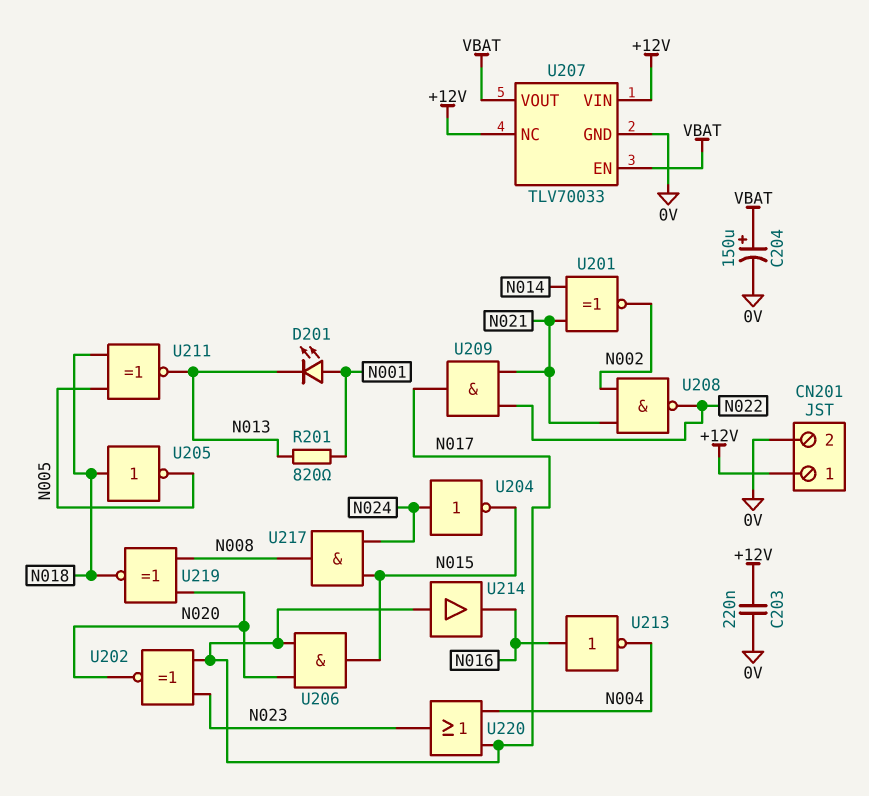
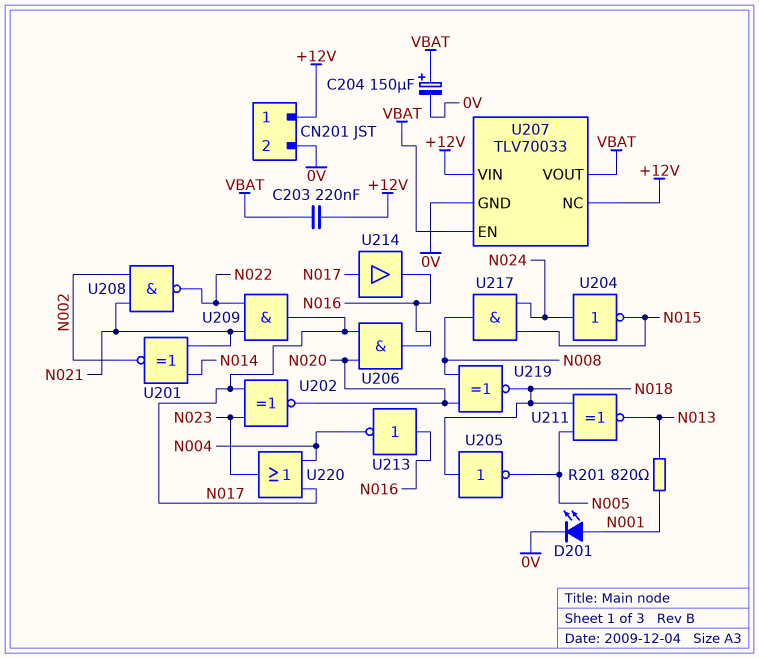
C203: 220nF (+12V, 0V) -> 220nF (+12V, VBAT)
D201: LED (A N001, K N013) -> LED (A N001, K 0V)
U206: AND (in N017, in N020, out N015) -> AND (in N017, in N020, out N016)

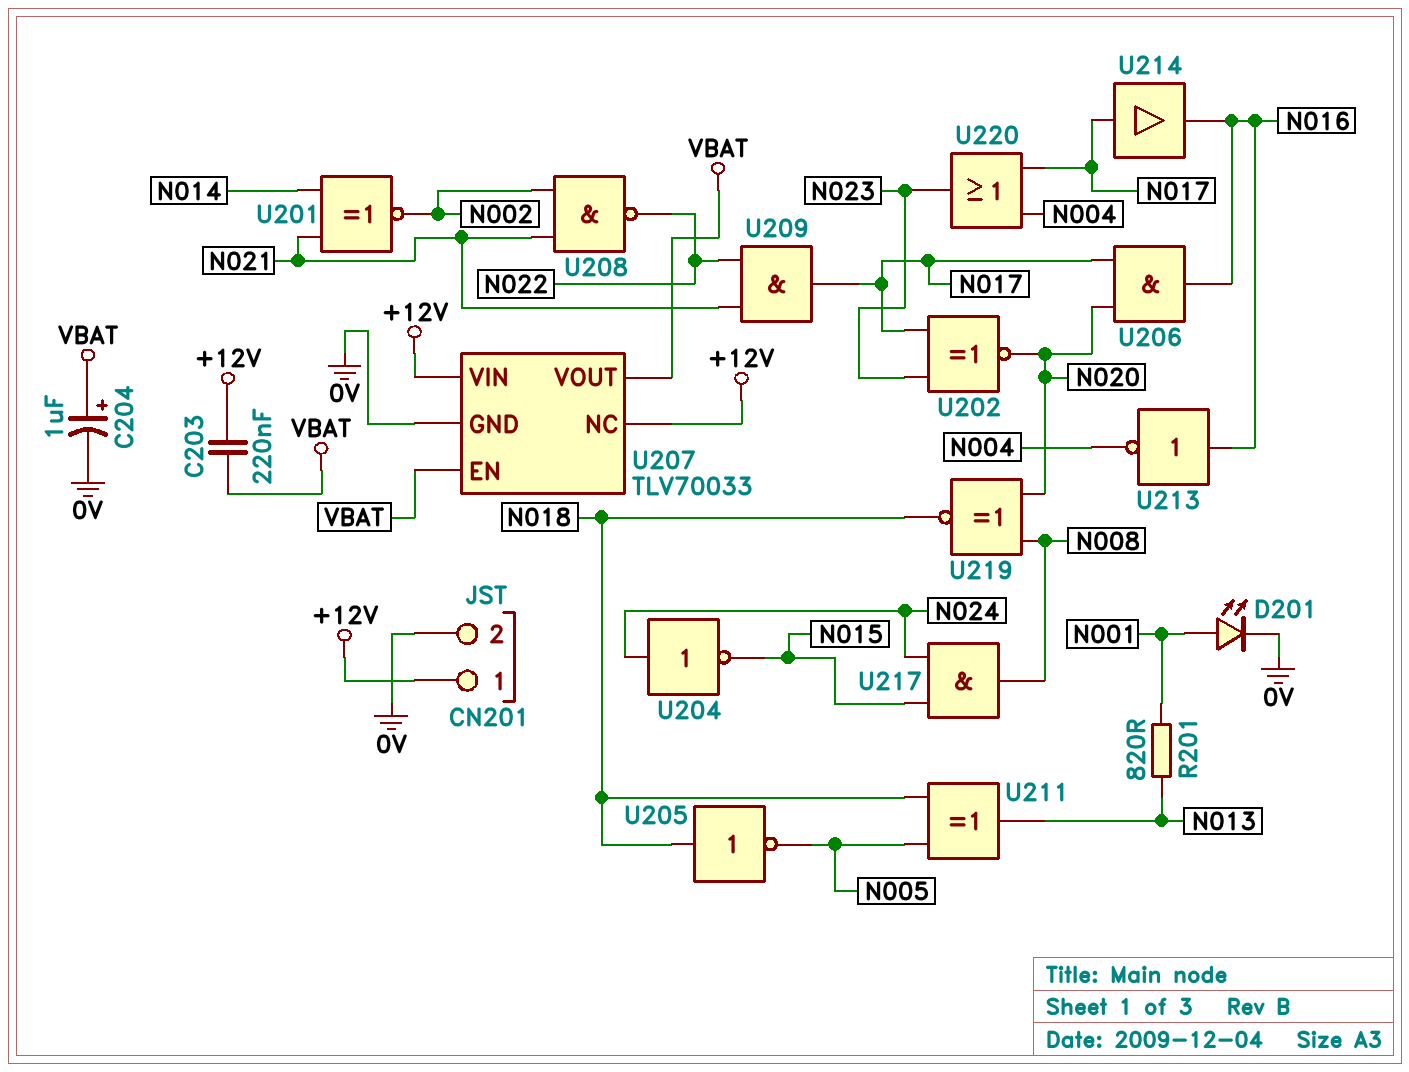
C204: 150uF (plus VBAT, minus 0V) -> 1uF (plus VBAT, minus 0V)
U211: XNOR (in N005, in N018, out N013) -> XOR (in N005, in N018, out N013)

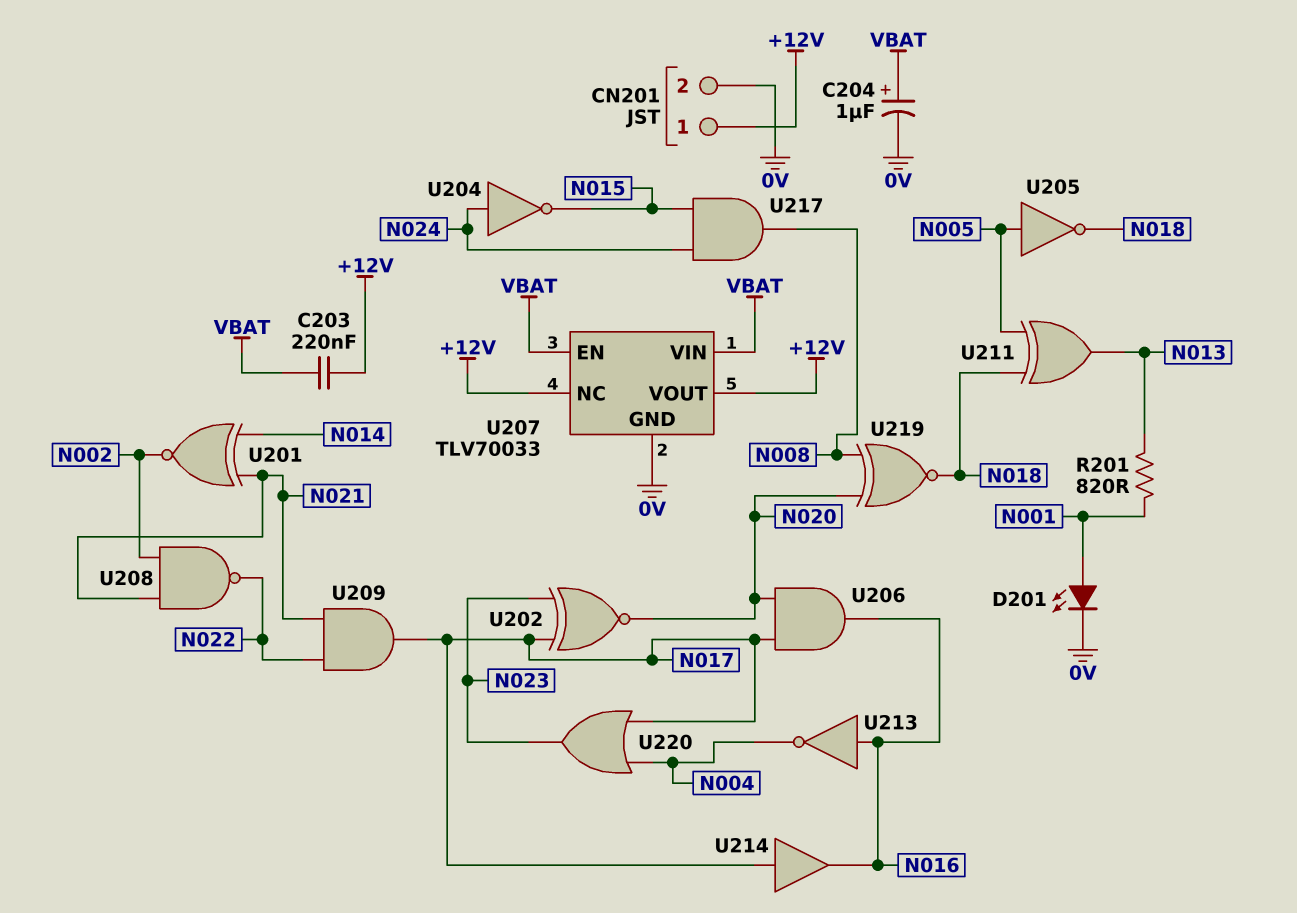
U205: NOT (in N018, out N005) -> NOT (in N005, out N018)
U207 pin VIN: +12V -> VBAT
U207 pin VOUT: VBAT -> +12V

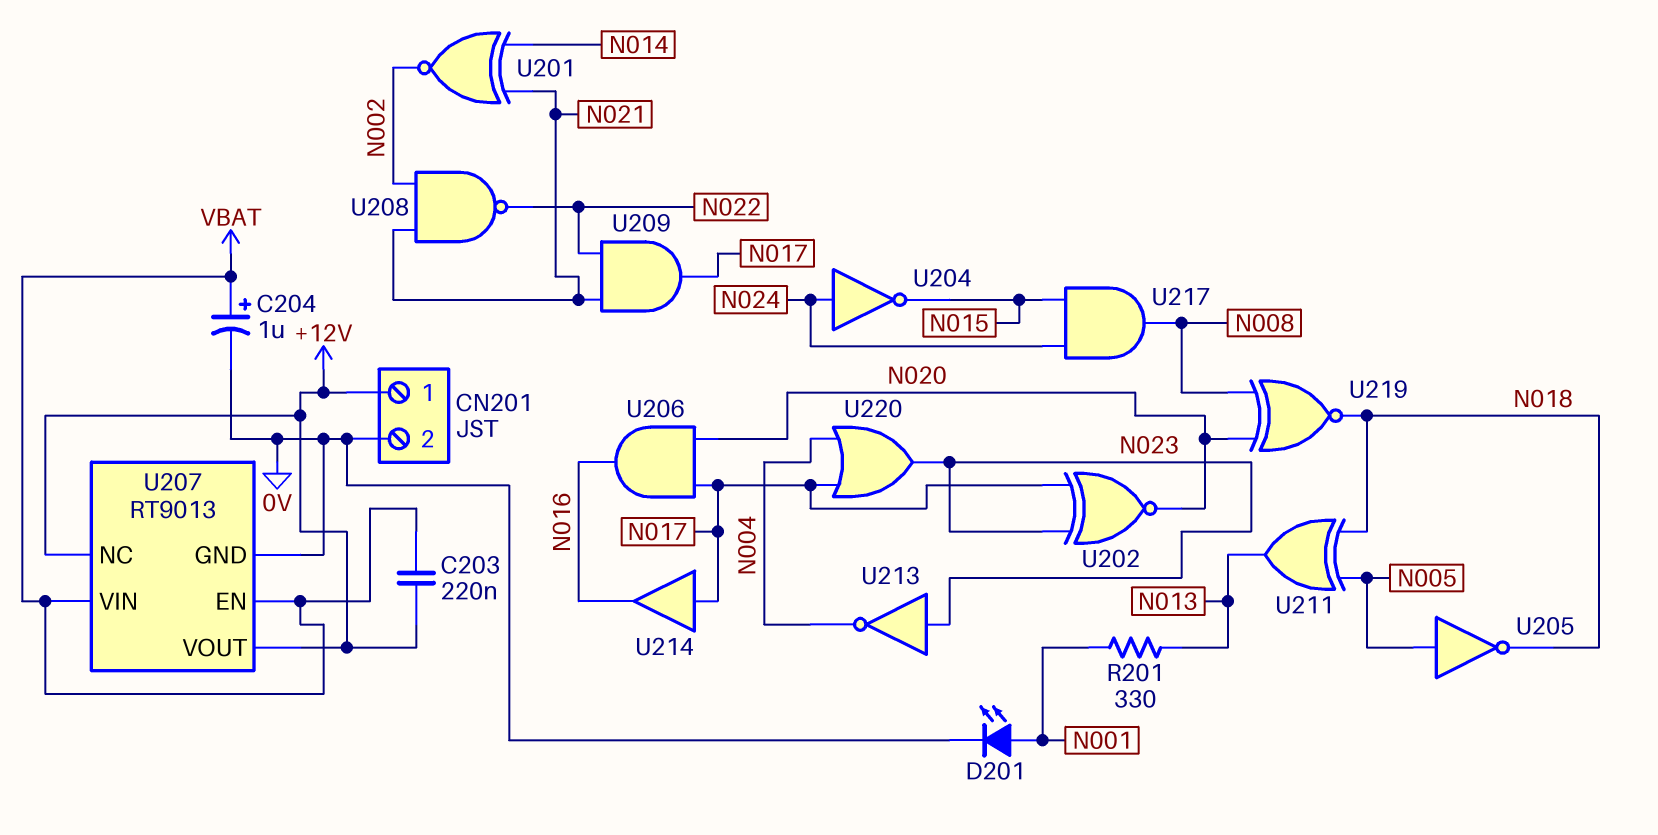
R201: 820 (N001, N013) -> 330 (N001, N013)
U207: TLV70033 -> RT9013
U213: NOT (in N016, out N004) -> NOT (in N023, out N004)

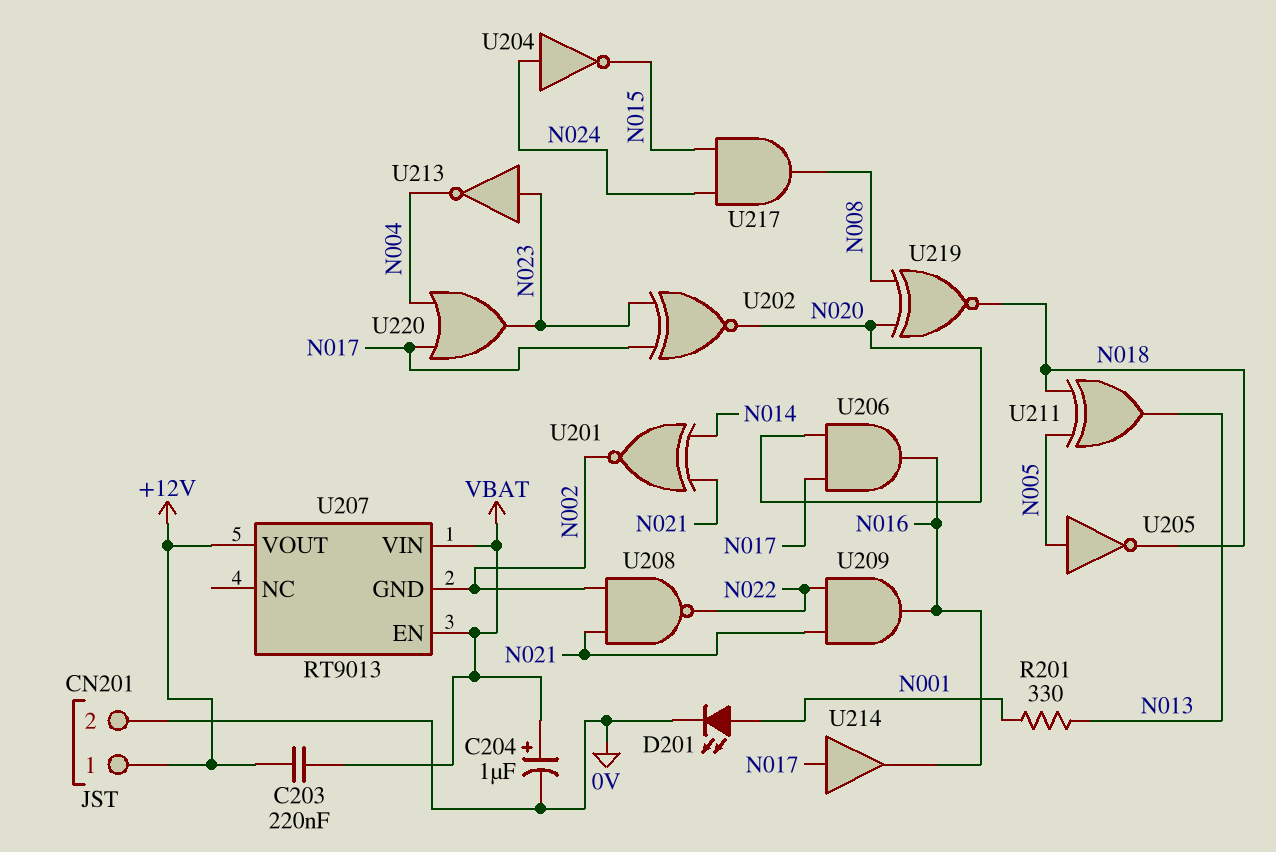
U207 pin GND: 0V -> N002
U207 pin NC: +12V -> none
U209: AND (in N021, in N022, out N017) -> AND (in N021, in N022, out N016)

